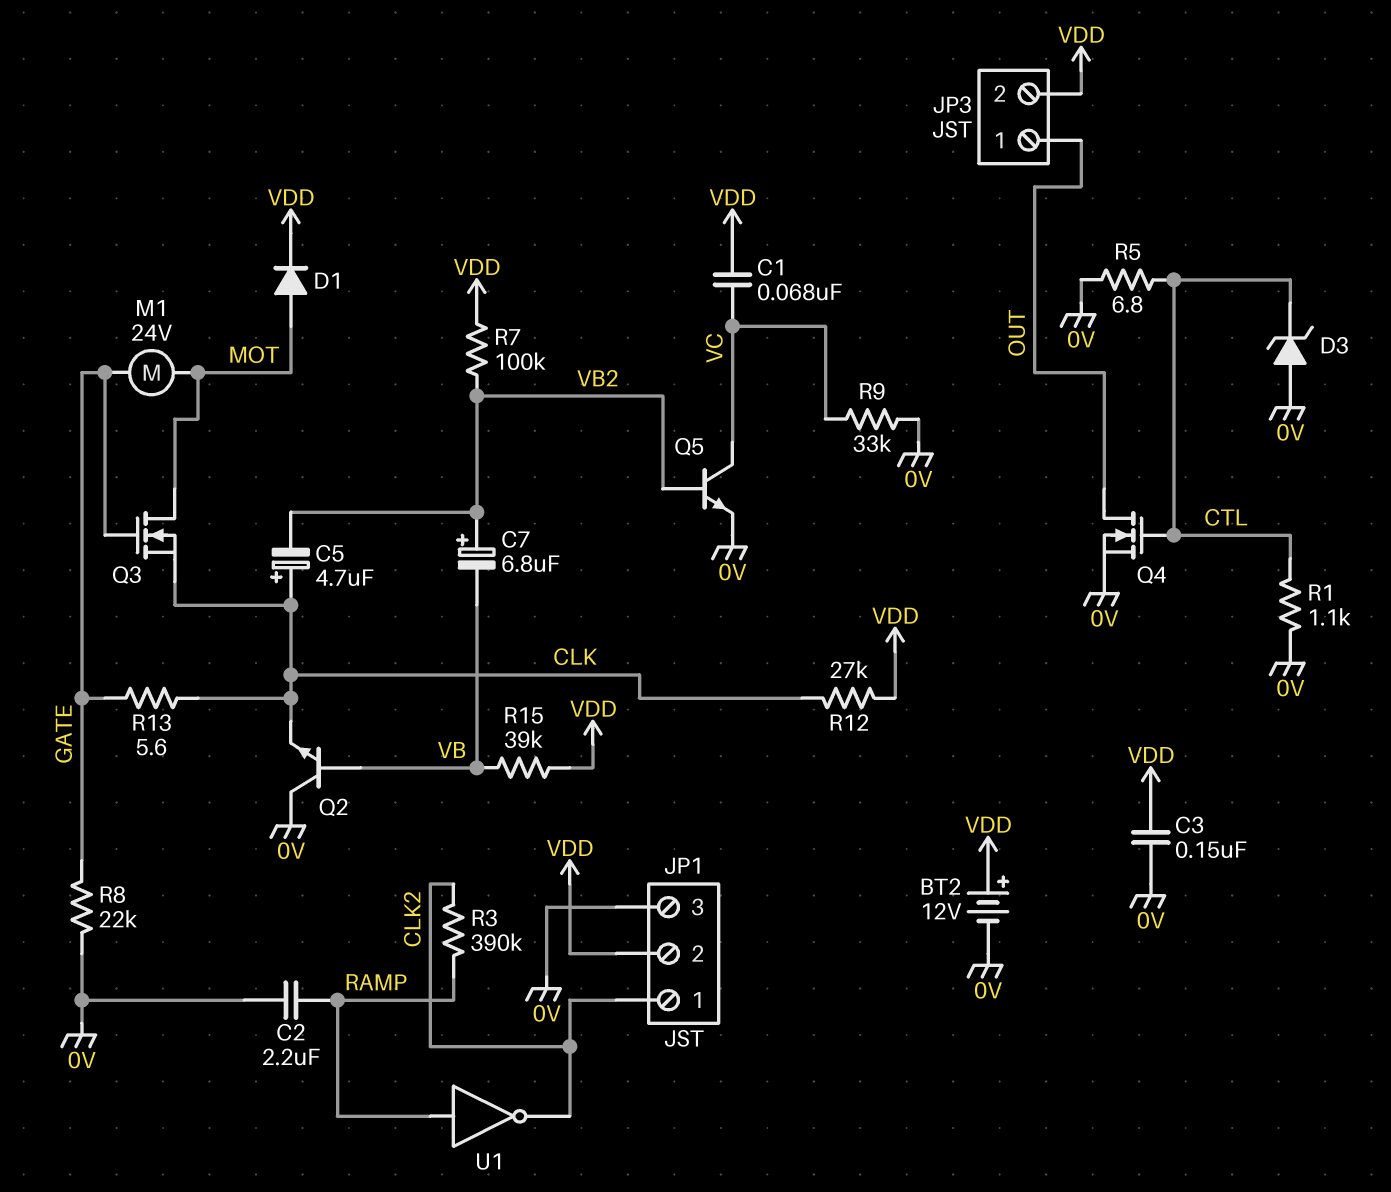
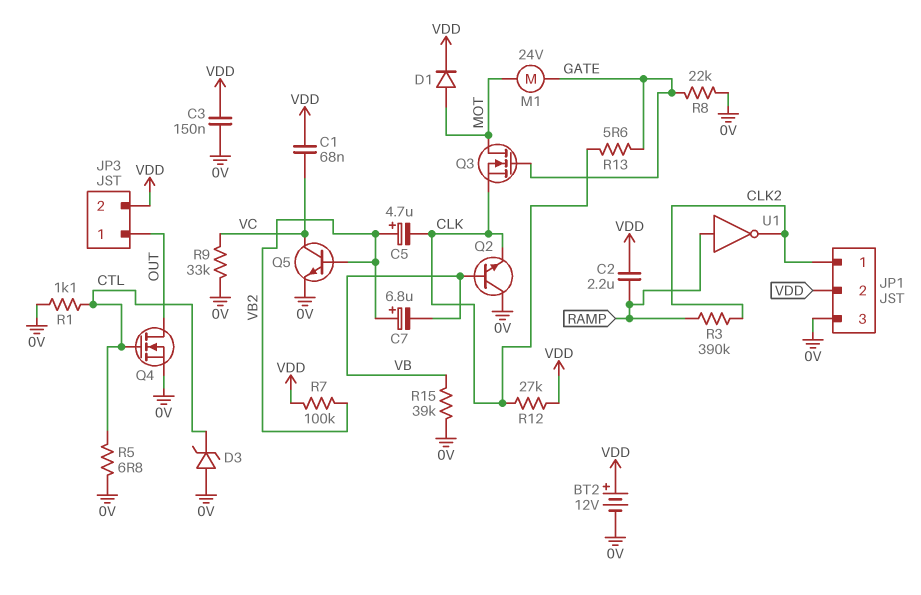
C2: 2.2uF (0V, RAMP) -> 2.2uF (RAMP, VDD)
C5: 4.7uF (plus CLK, minus VB2) -> 4.7uF (plus VB2, minus CLK)
R15: 39k (VB, VDD) -> 39k (0V, VB)

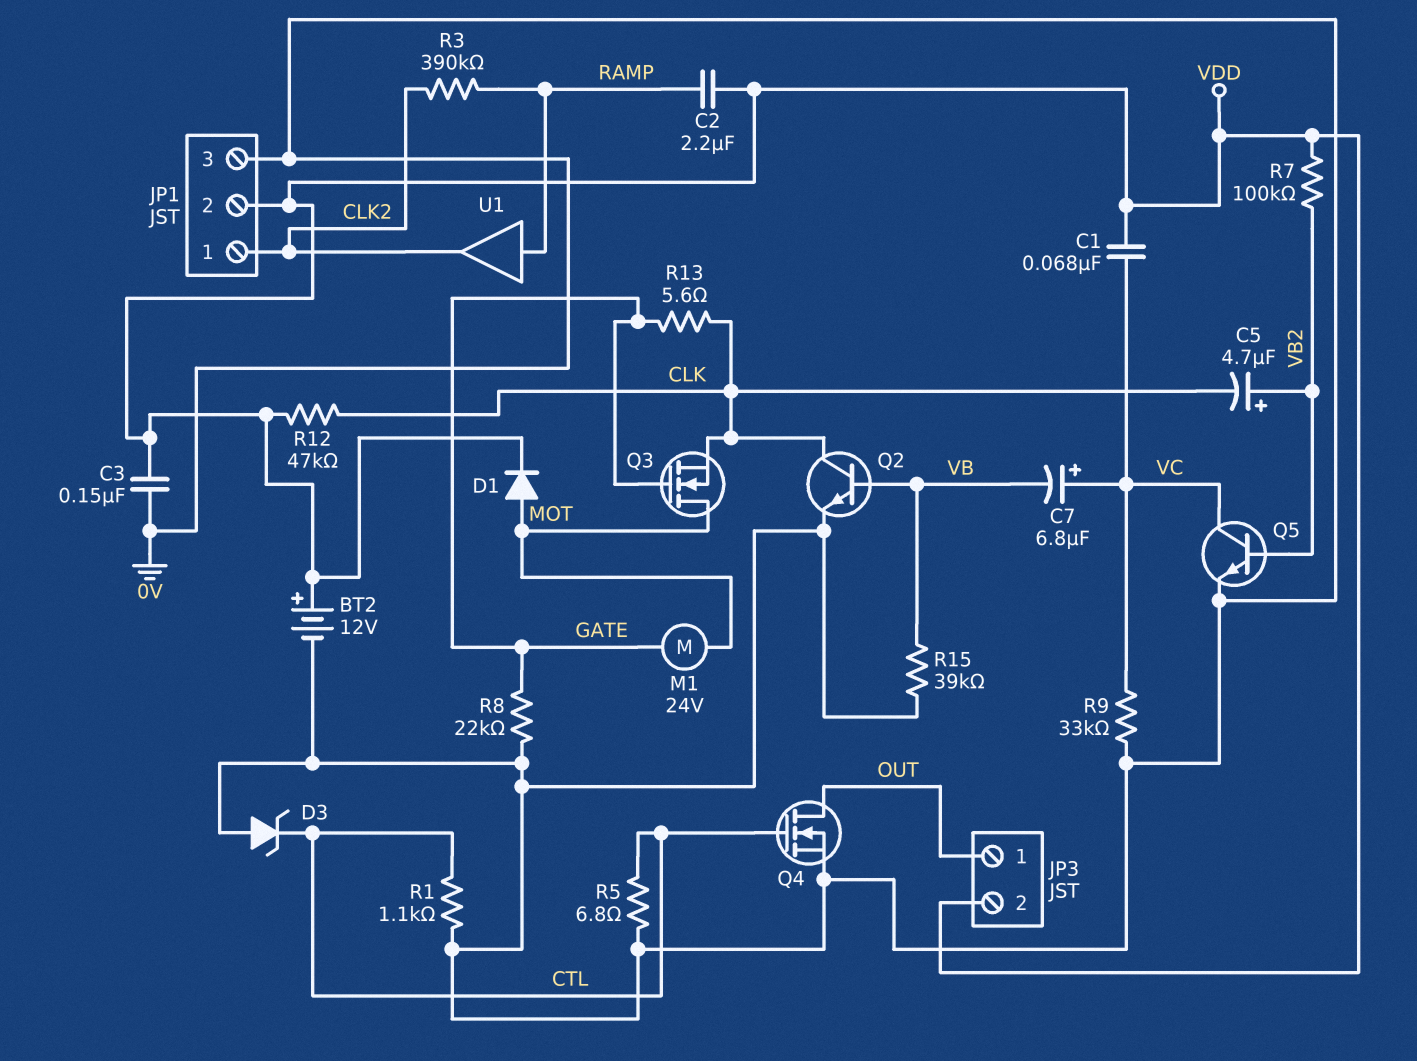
C7: 6.8uF (plus VB2, minus VB) -> 6.8uF (plus VC, minus VB)
Q2: NPN (B VB, C 0V, E CLK) -> NPN (B VB, C CLK, E 0V)
R12: 27k (CLK, VDD) -> 47k (CLK, VDD)
U1: NOT (in RAMP, out CLK2) -> buffer (in RAMP, out CLK2)

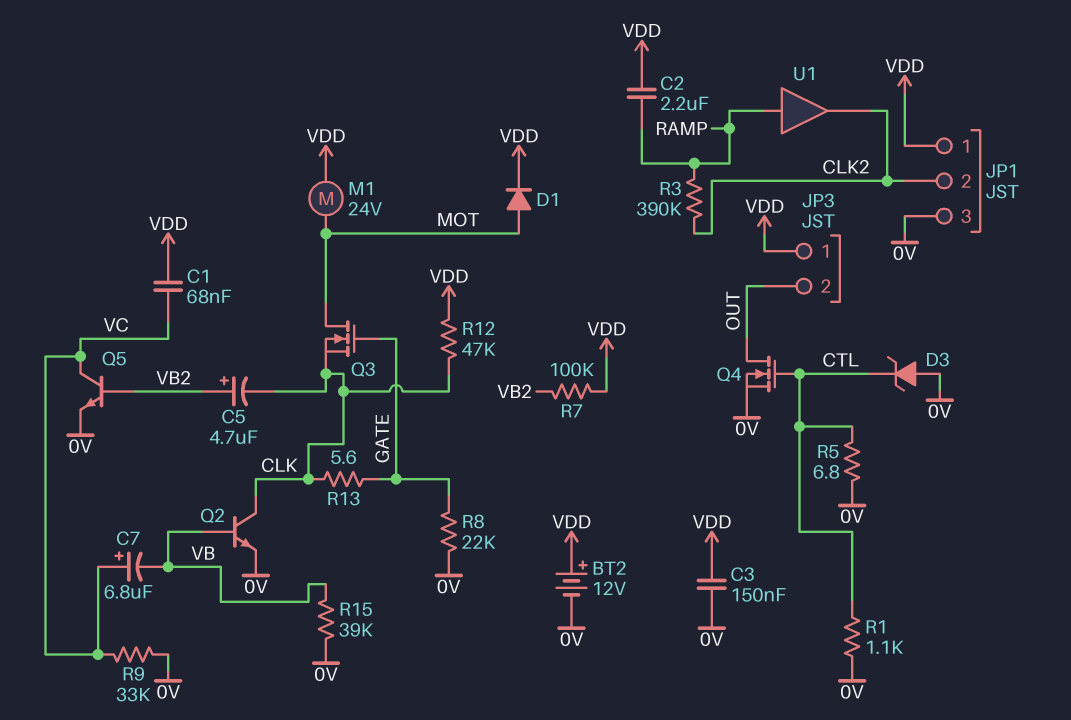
JP1 pin 1: CLK2 -> VDD
JP1 pin 2: VDD -> CLK2
JP3 pin 1: OUT -> VDD
JP3 pin 2: VDD -> OUT
M1: motor 24V (GATE, MOT) -> motor 24V (MOT, VDD)

